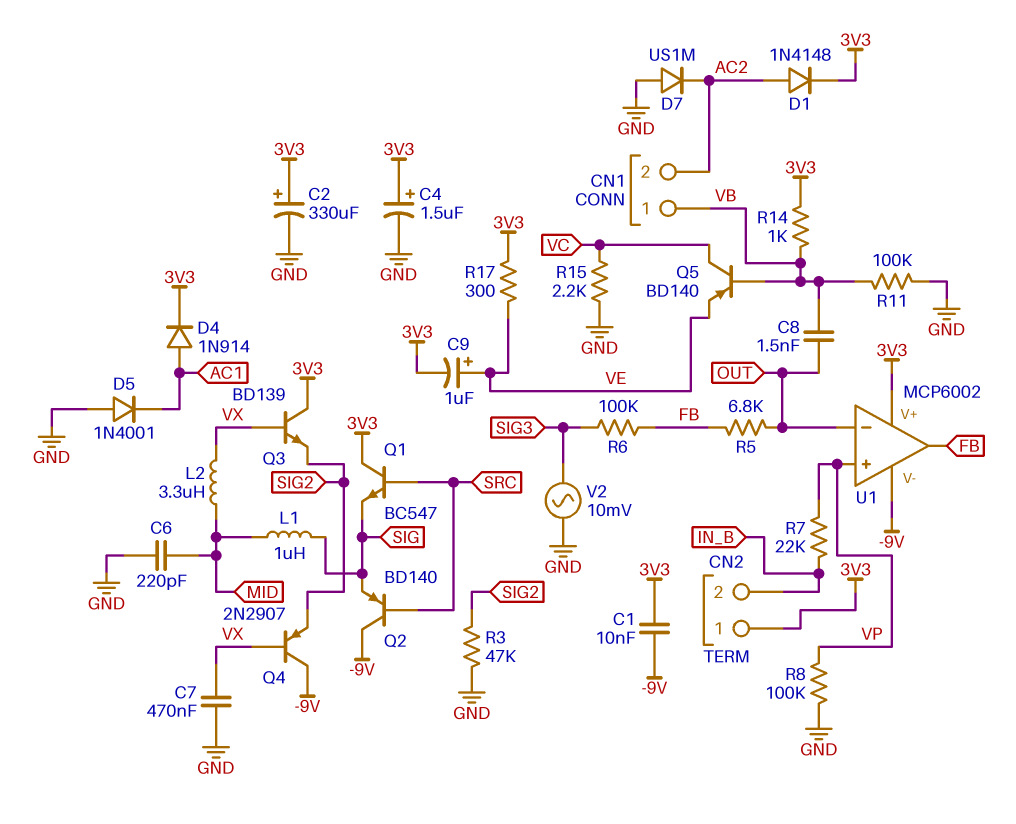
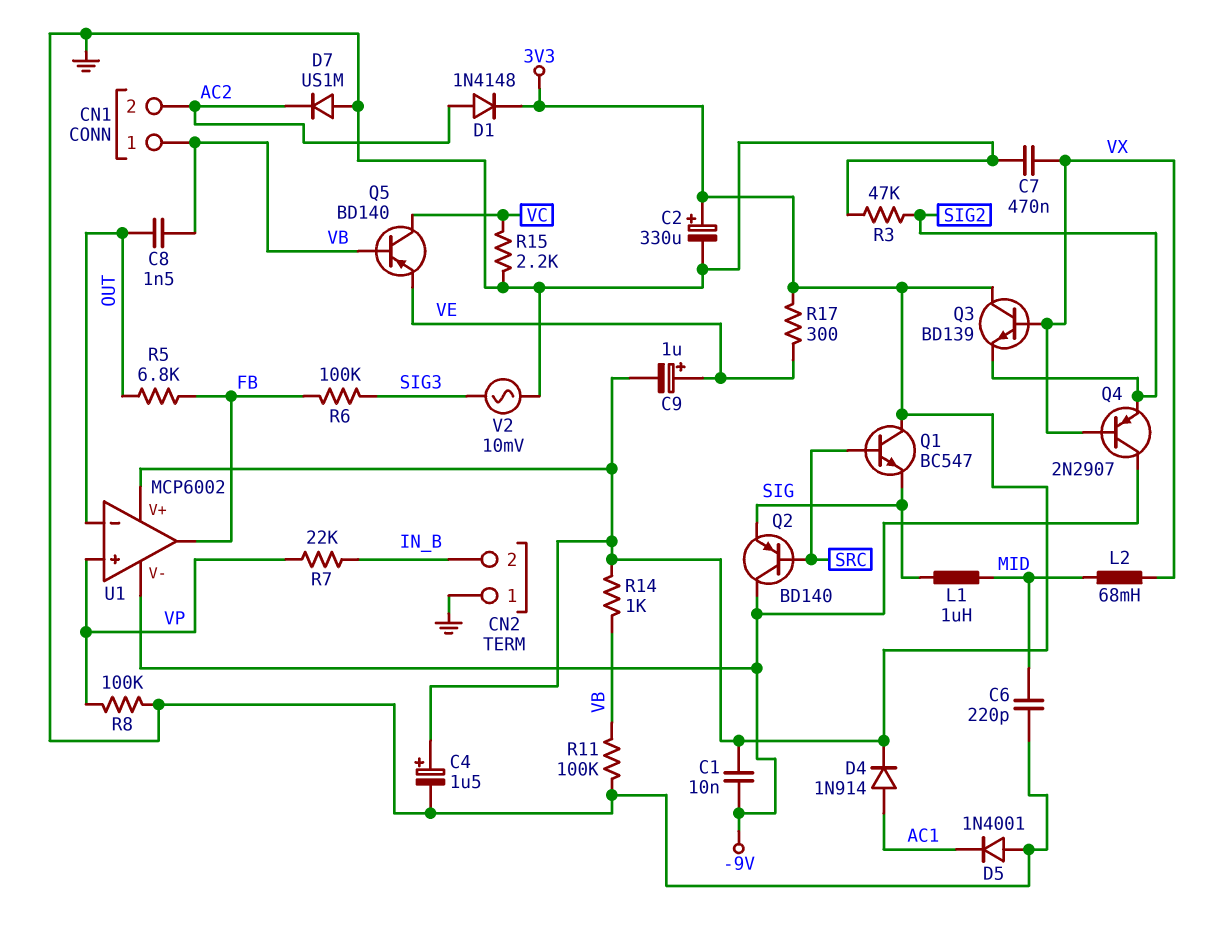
CN2 pin 1: 3V3 -> GND
L2: 3.3uH (MID, VX) -> 68mH (MID, VX)

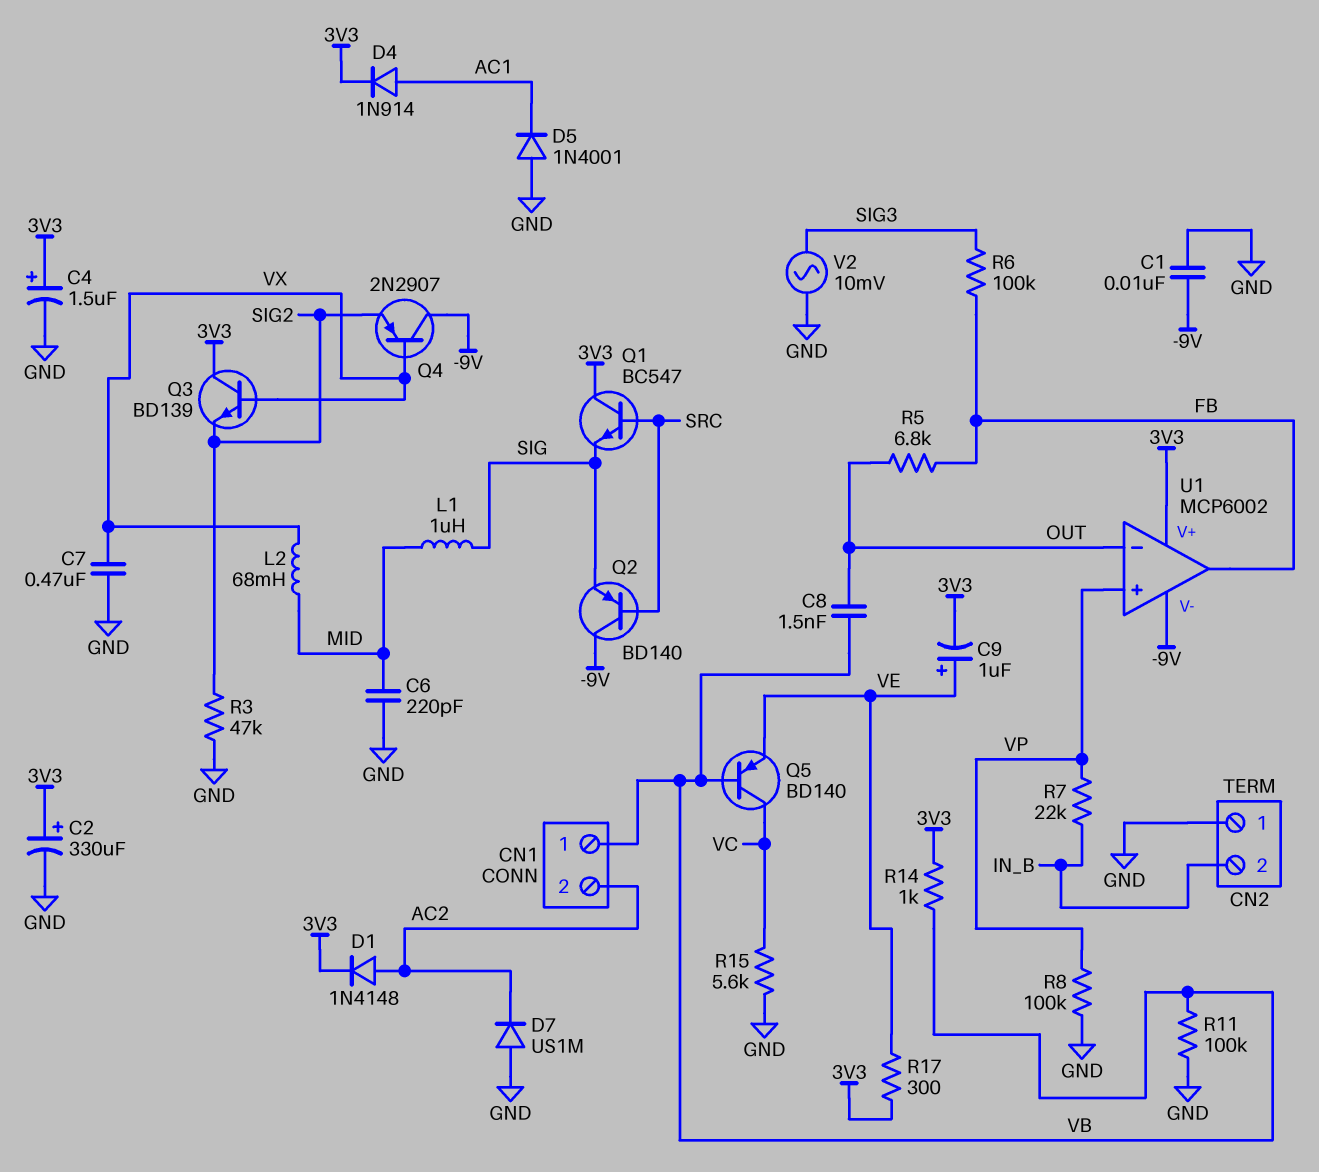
C1: 10nF (-9V, 3V3) -> 10nF (-9V, GND)
R15: 2.2k (GND, VC) -> 5.6k (GND, VC)

